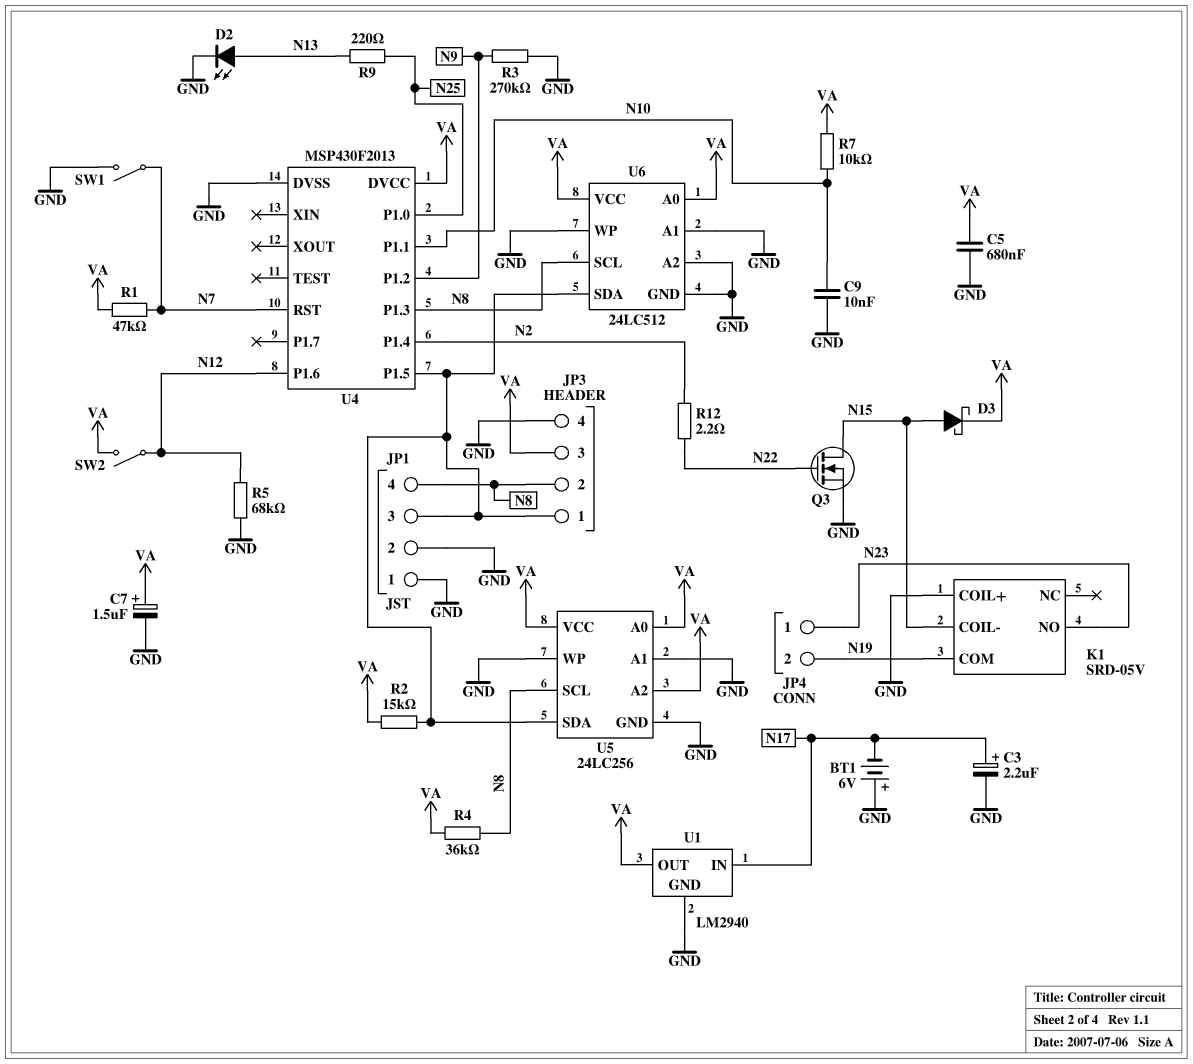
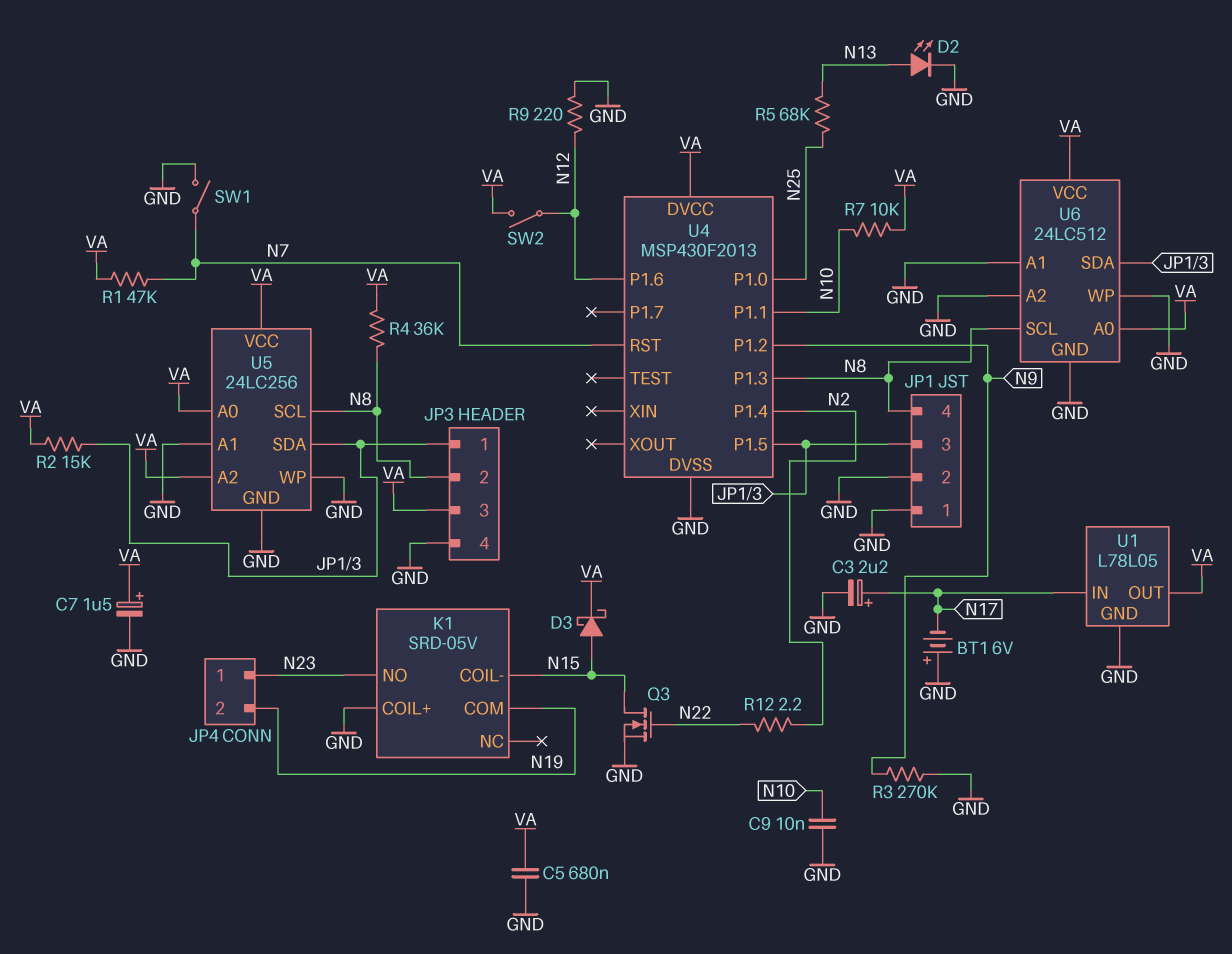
R5: 68k (GND, N12) -> 68k (N13, N25)
R9: 220 (N13, N25) -> 220 (GND, N12)
U1: LM2940 -> L78L05

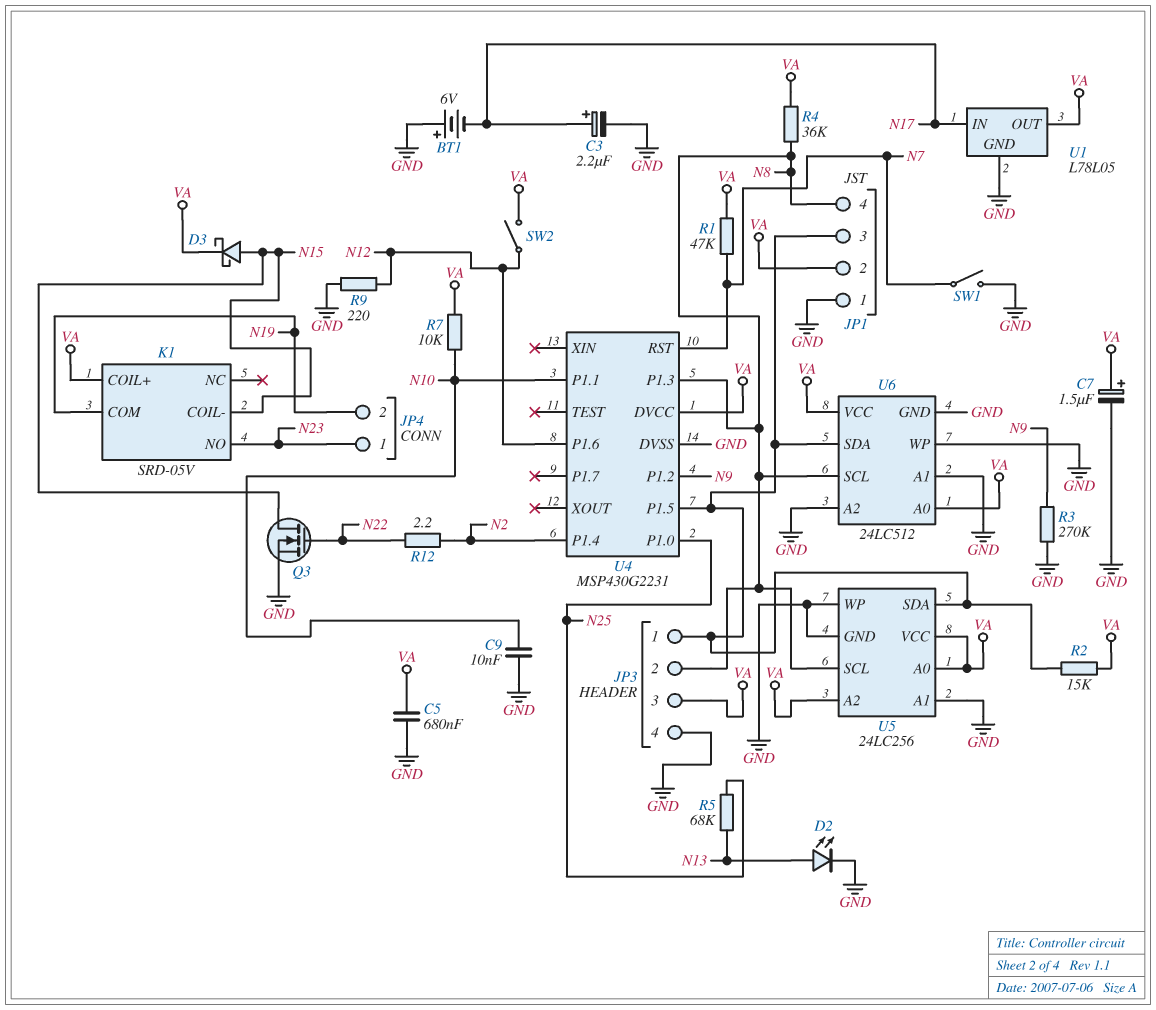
JP1 pin 2: GND -> VA
K1 pin COIL+: GND -> VA
U4: MSP430F2013 -> MSP430G2231

